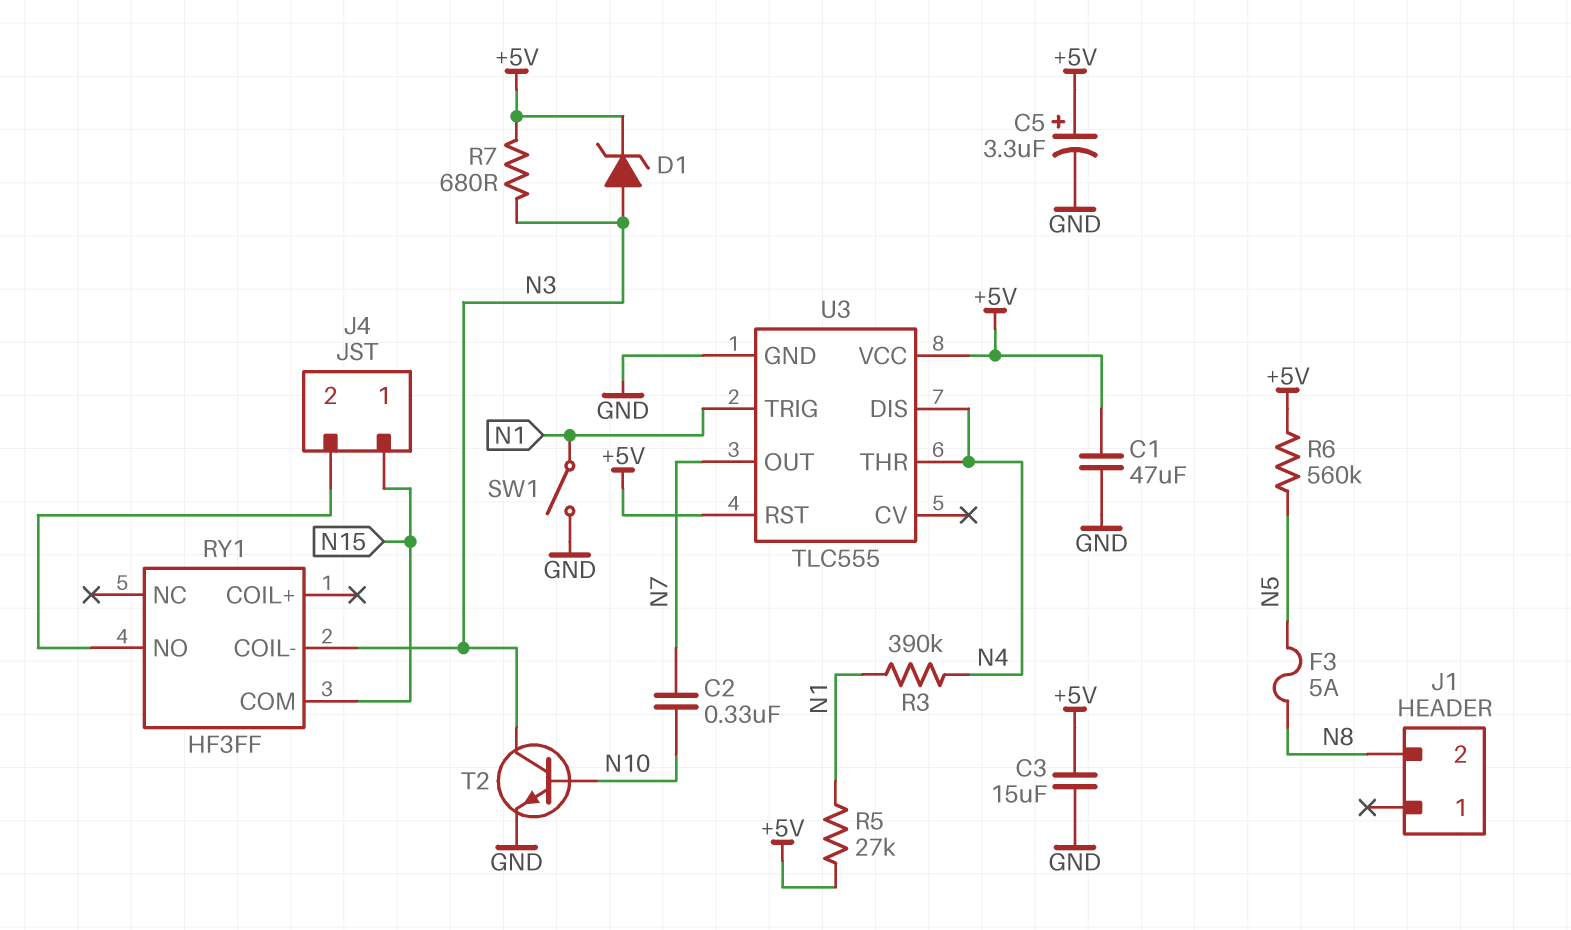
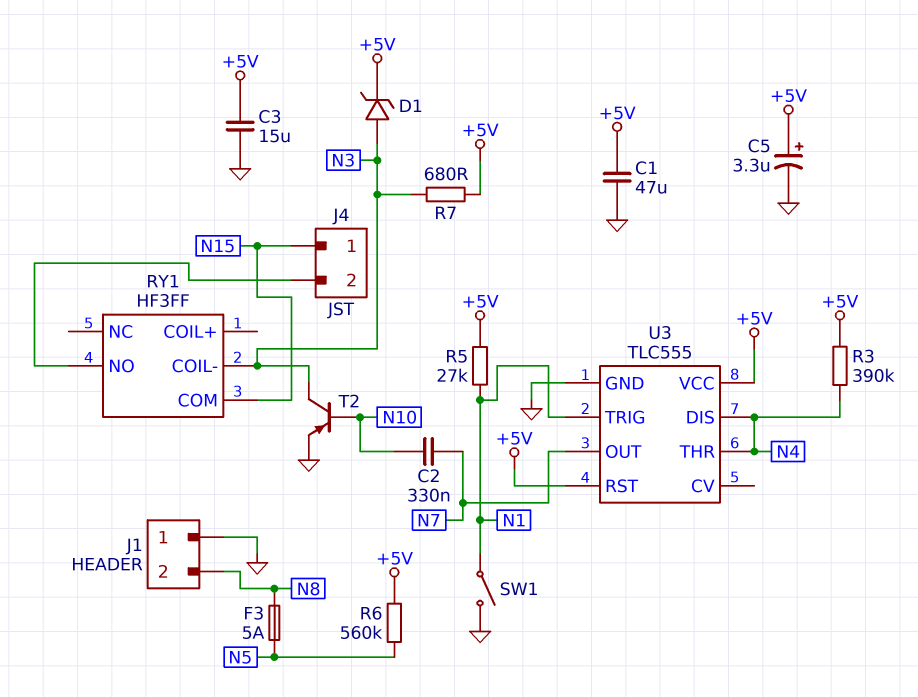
J1 pin 1: none -> GND
R3: 390k (N1, N4) -> 390k (+5V, N4)
T2: NPN (B N10, C N3, E GND) -> PNP (B N10, C N3, E GND)

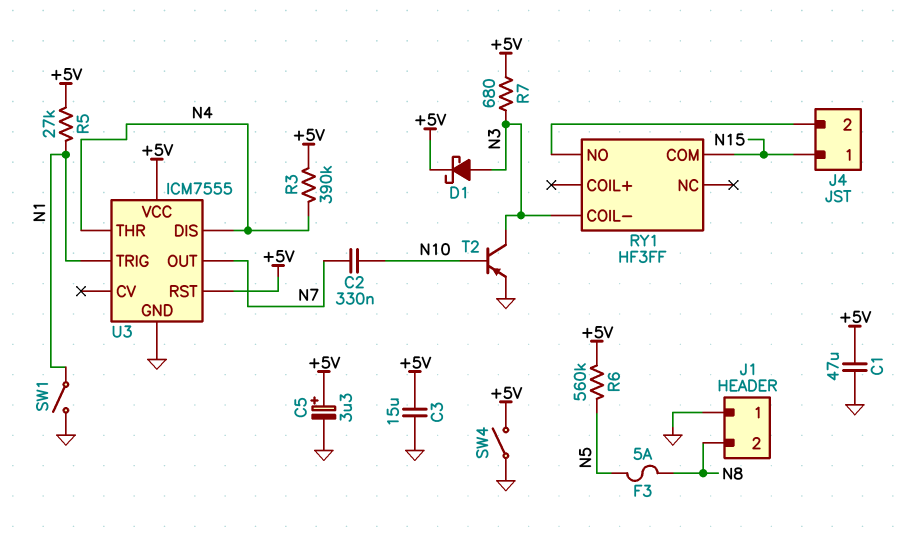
D1: zener (A N3, K +5V) -> schottky (A N3, K +5V)
SW4: none -> switch (+5V, GND)
U3: TLC555 -> ICM7555

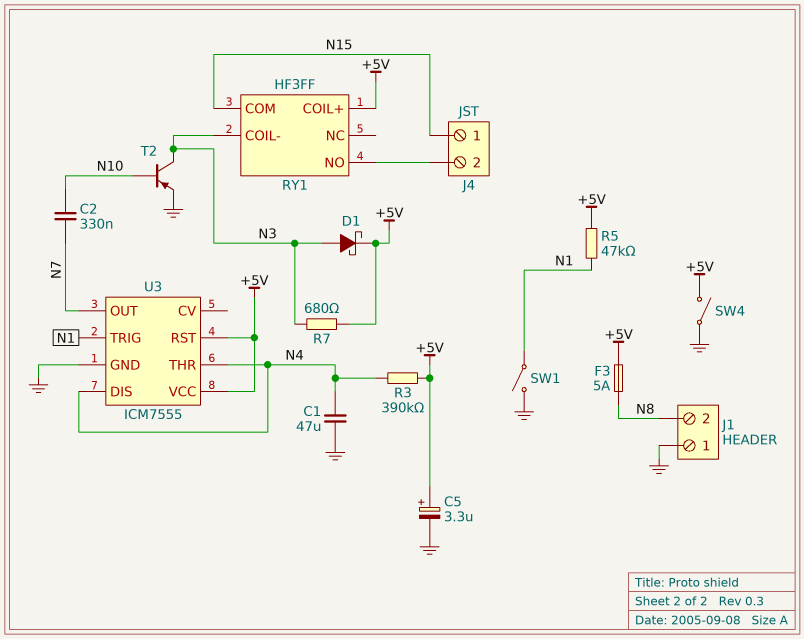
C1: 47uF (+5V, GND) -> 47uF (GND, N4)
C3: 15uF (+5V, GND) -> none
F3: 5A (N5, N8) -> 5A (+5V, N8)
R5: 27k (+5V, N1) -> 47k (+5V, N1)
R6: 560k (+5V, N5) -> none
RY1 pin COIL+: none -> +5V

